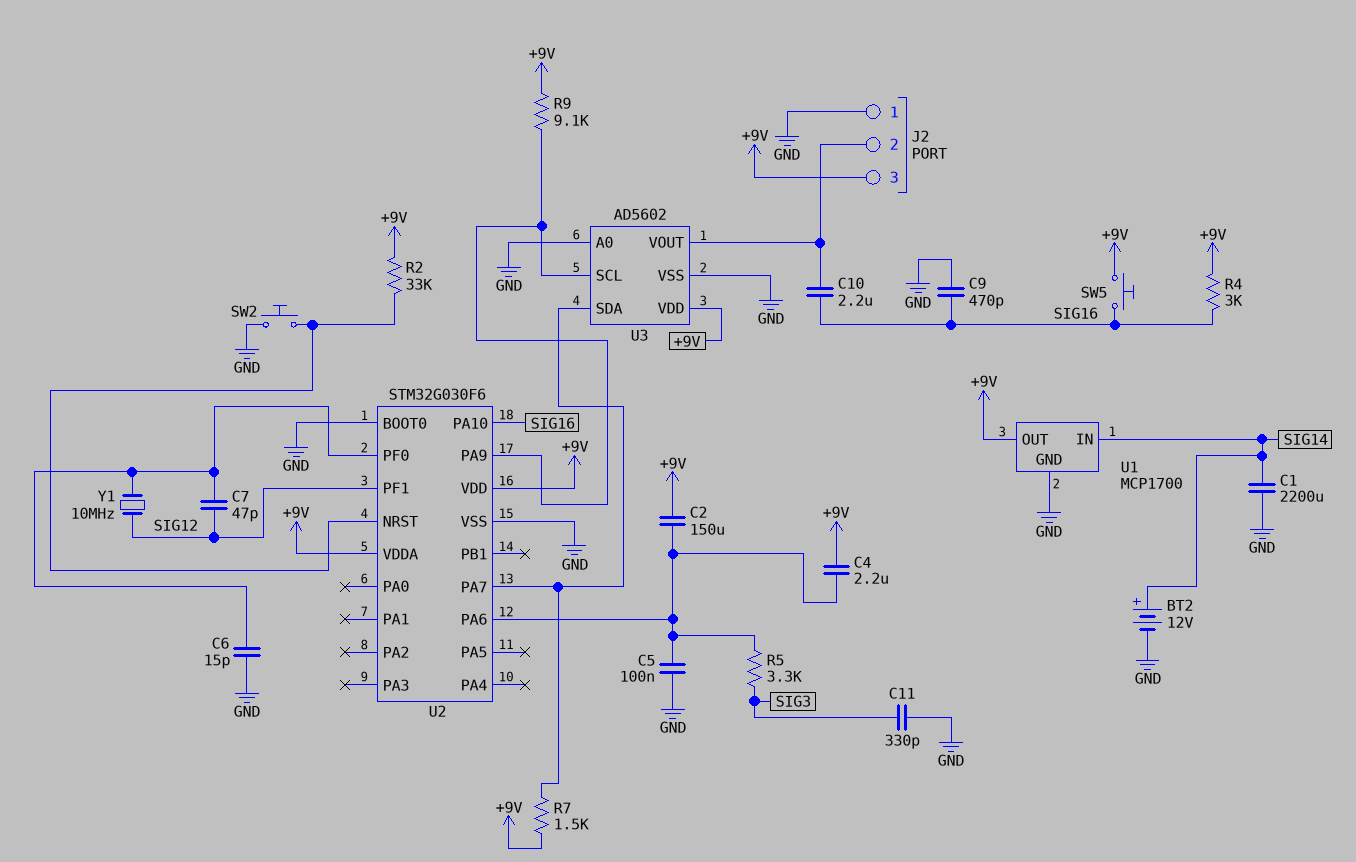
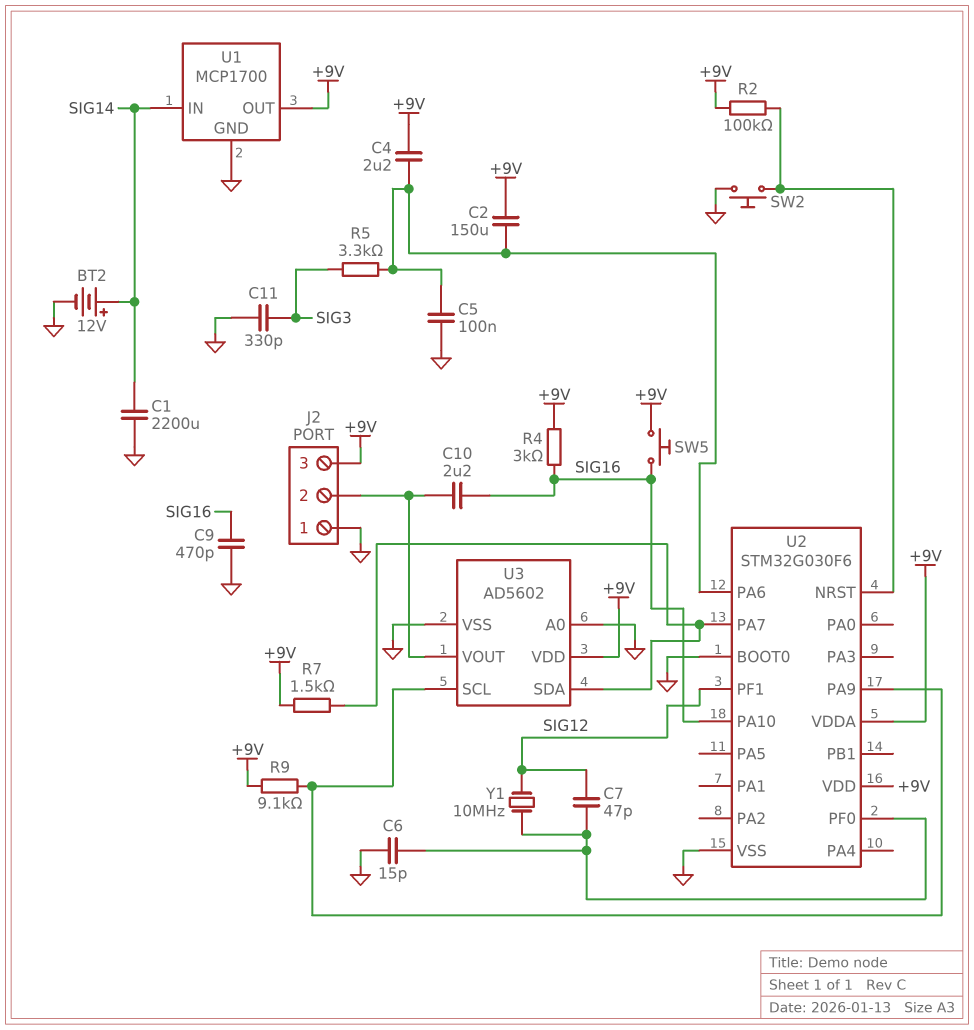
R2: 33k (+9V, U2/NRST) -> 100k (+9V, U2/NRST)

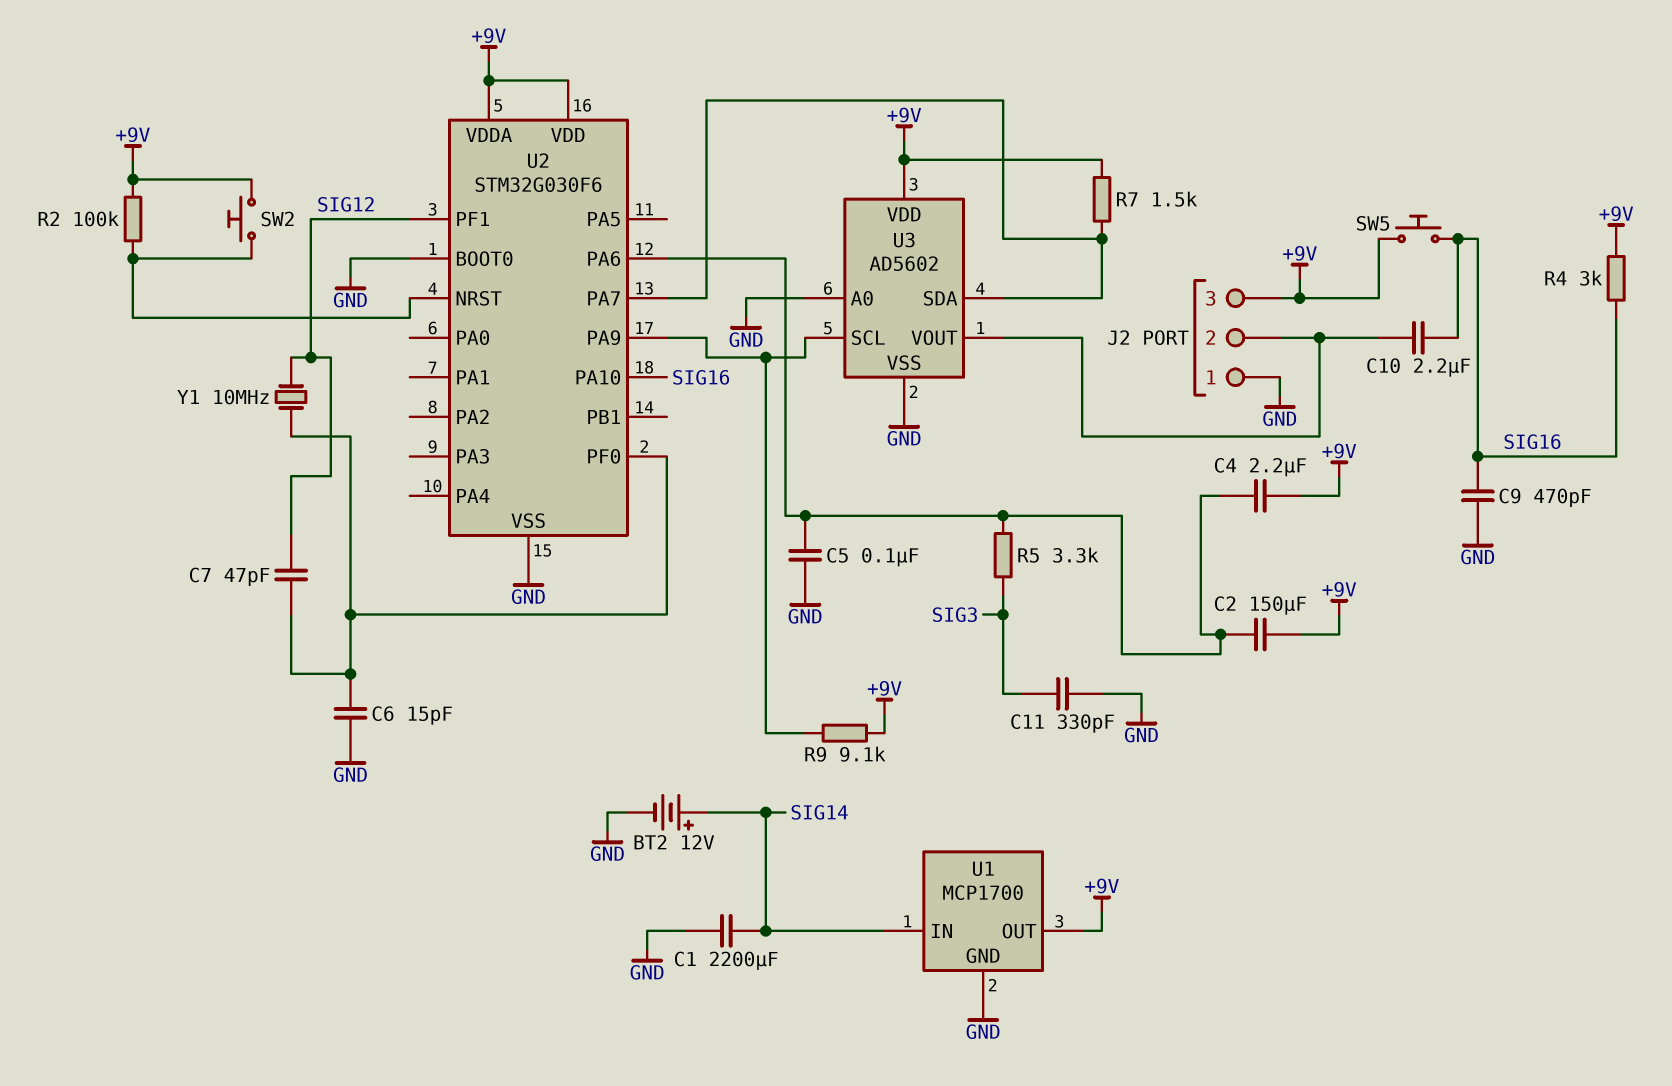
SW2: button (GND, U2/NRST) -> button (+9V, U2/NRST)

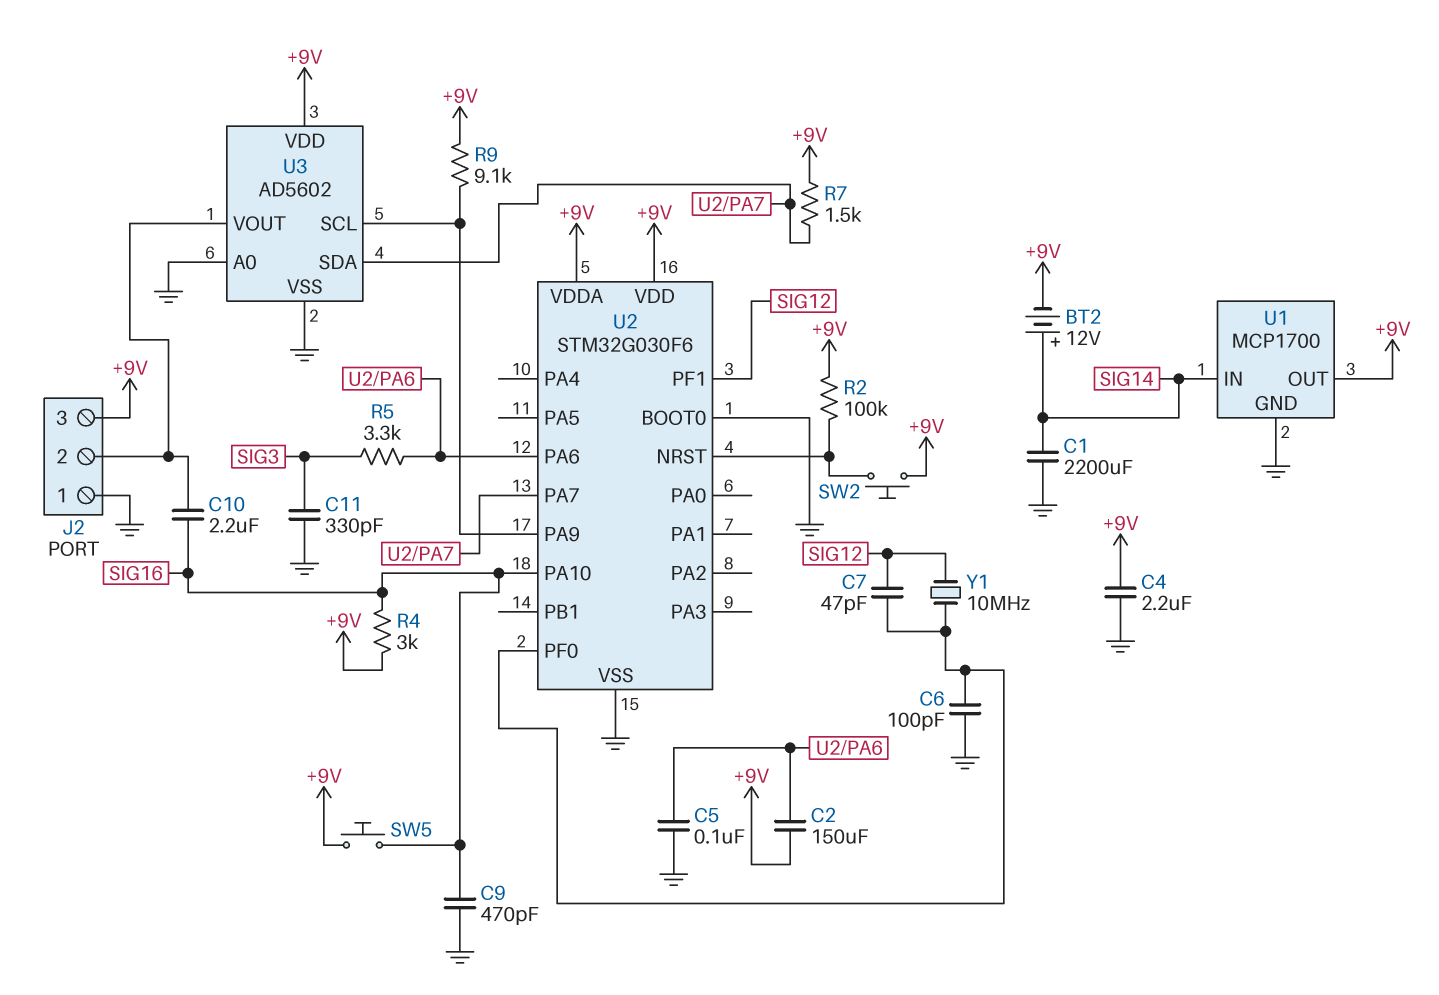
BT2: 12V (plus SIG14, minus GND) -> 12V (plus SIG14, minus +9V)
C4: 2.2uF (+9V, U2/PA6) -> 2.2uF (+9V, GND)
C6: 15pF (GND, U2/PF0) -> 100pF (GND, U2/PF0)

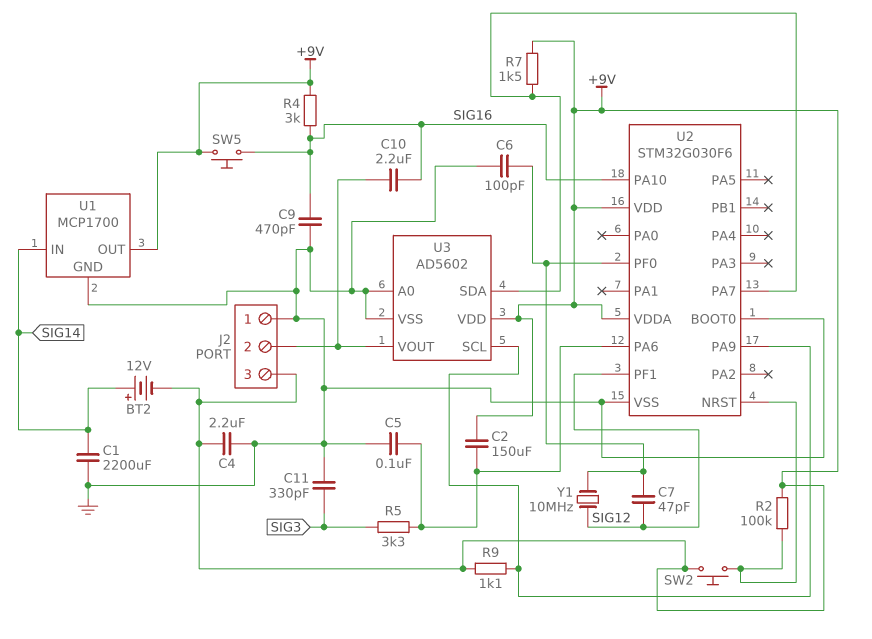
R9: 9.1k (+9V, U2/PA9) -> 1.1k (+9V, U2/PA9)

